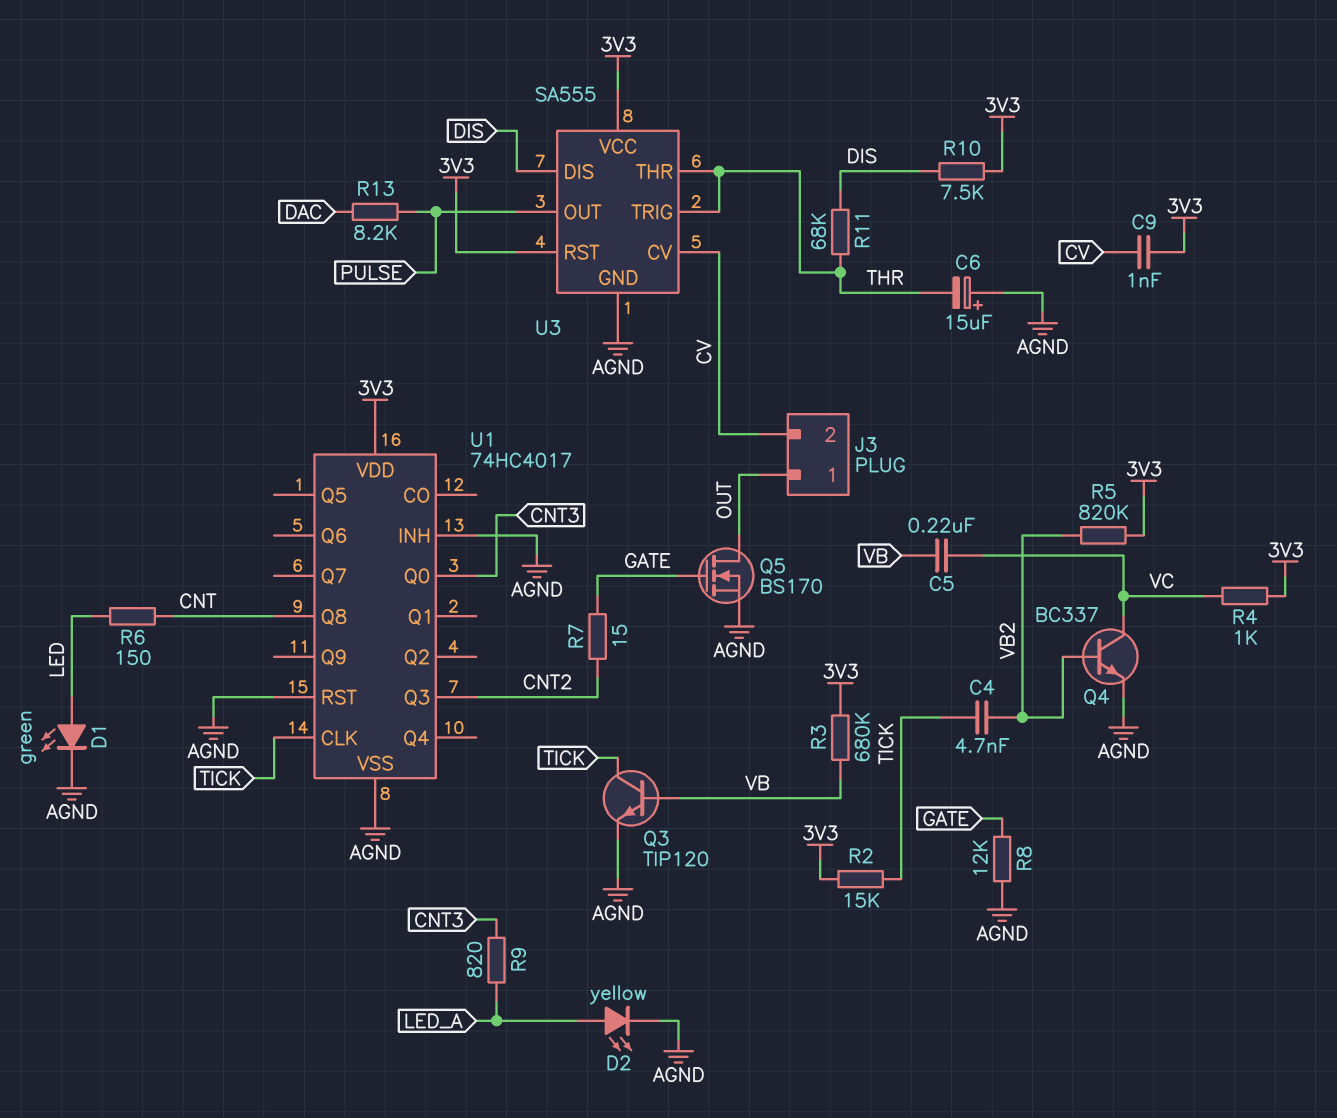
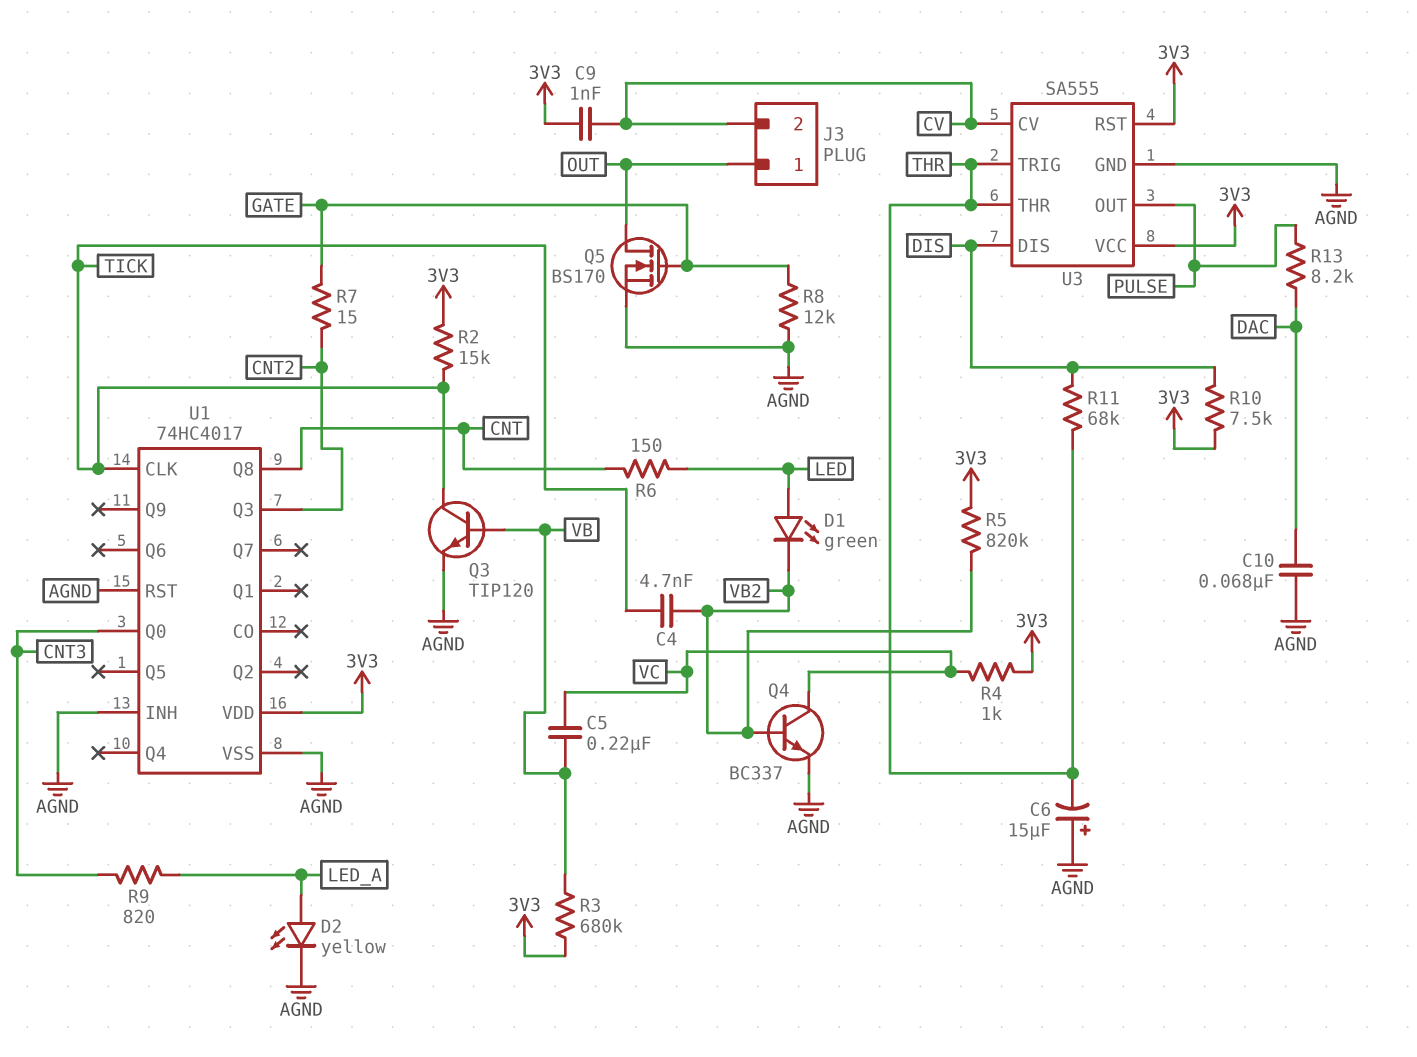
C10: none -> 68nF (AGND, DAC)
D1: LED green (A LED, K AGND) -> LED green (A LED, K VB2)

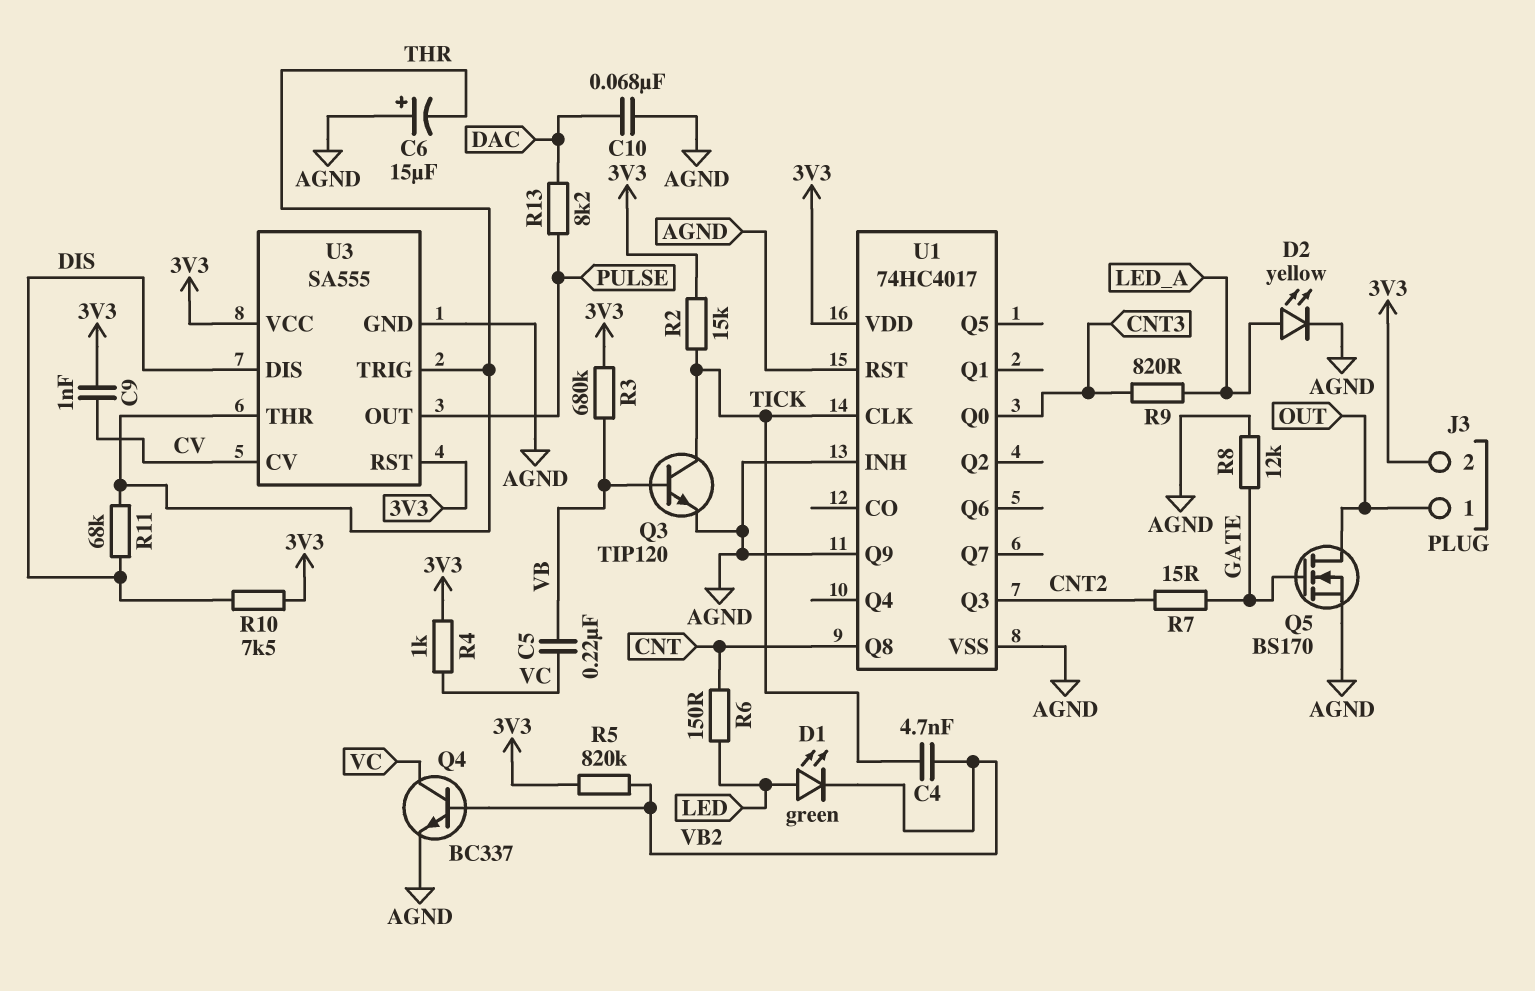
J3 pin 2: CV -> 3V3
U1 pin Q9: none -> AGND

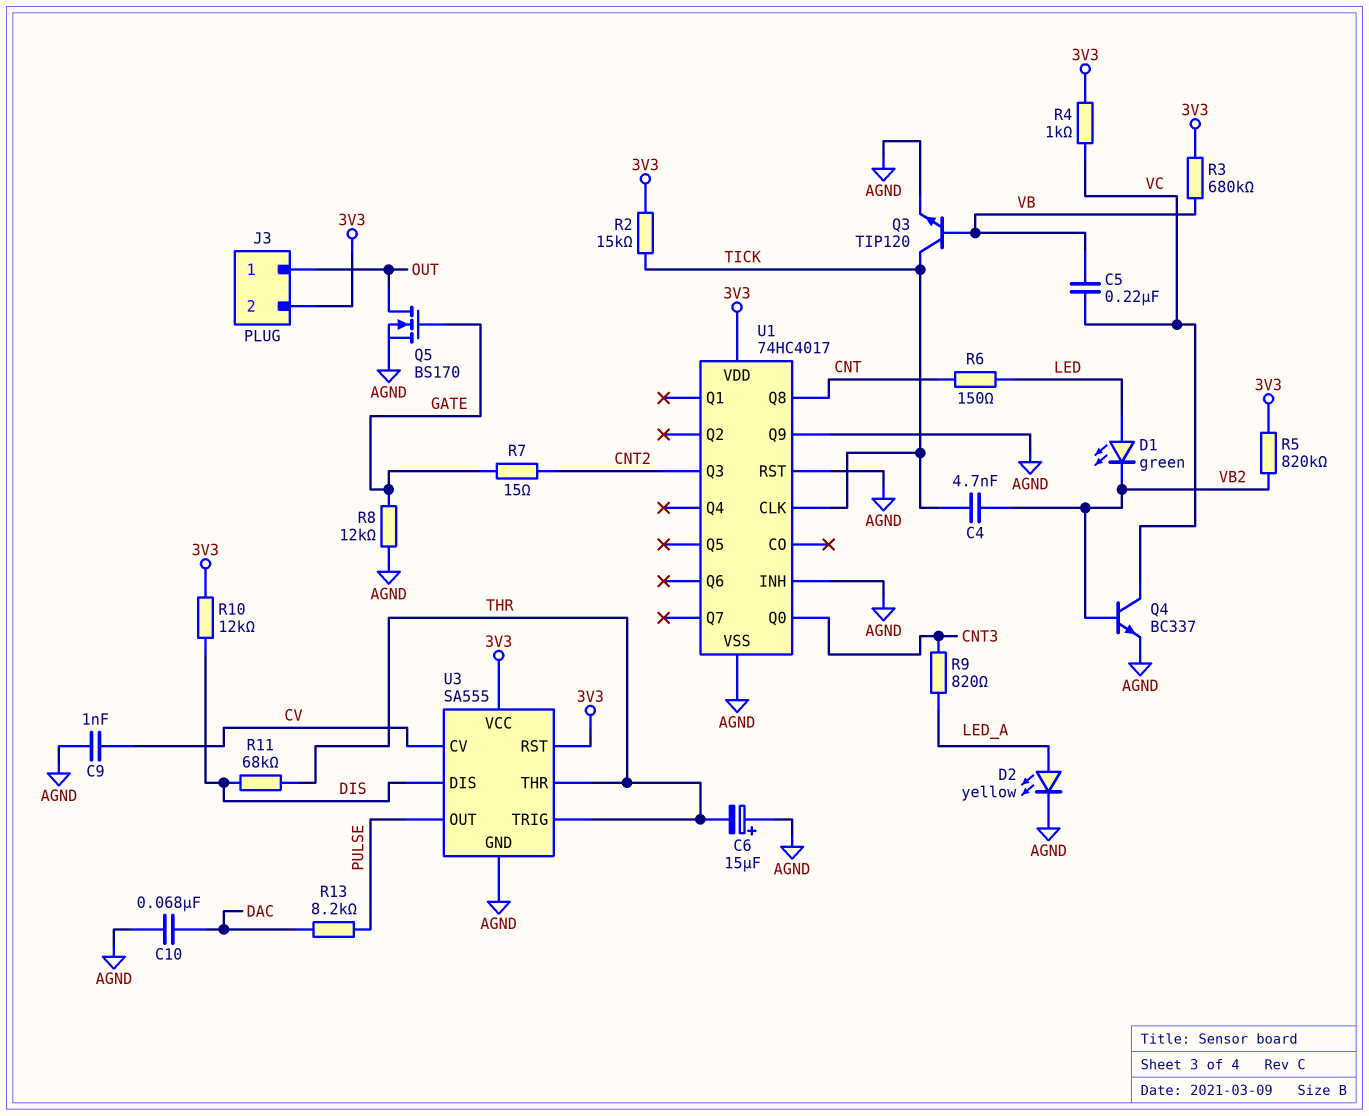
C9: 1nF (3V3, CV) -> 1nF (AGND, CV)
R10: 7.5k (3V3, DIS) -> 12k (3V3, DIS)

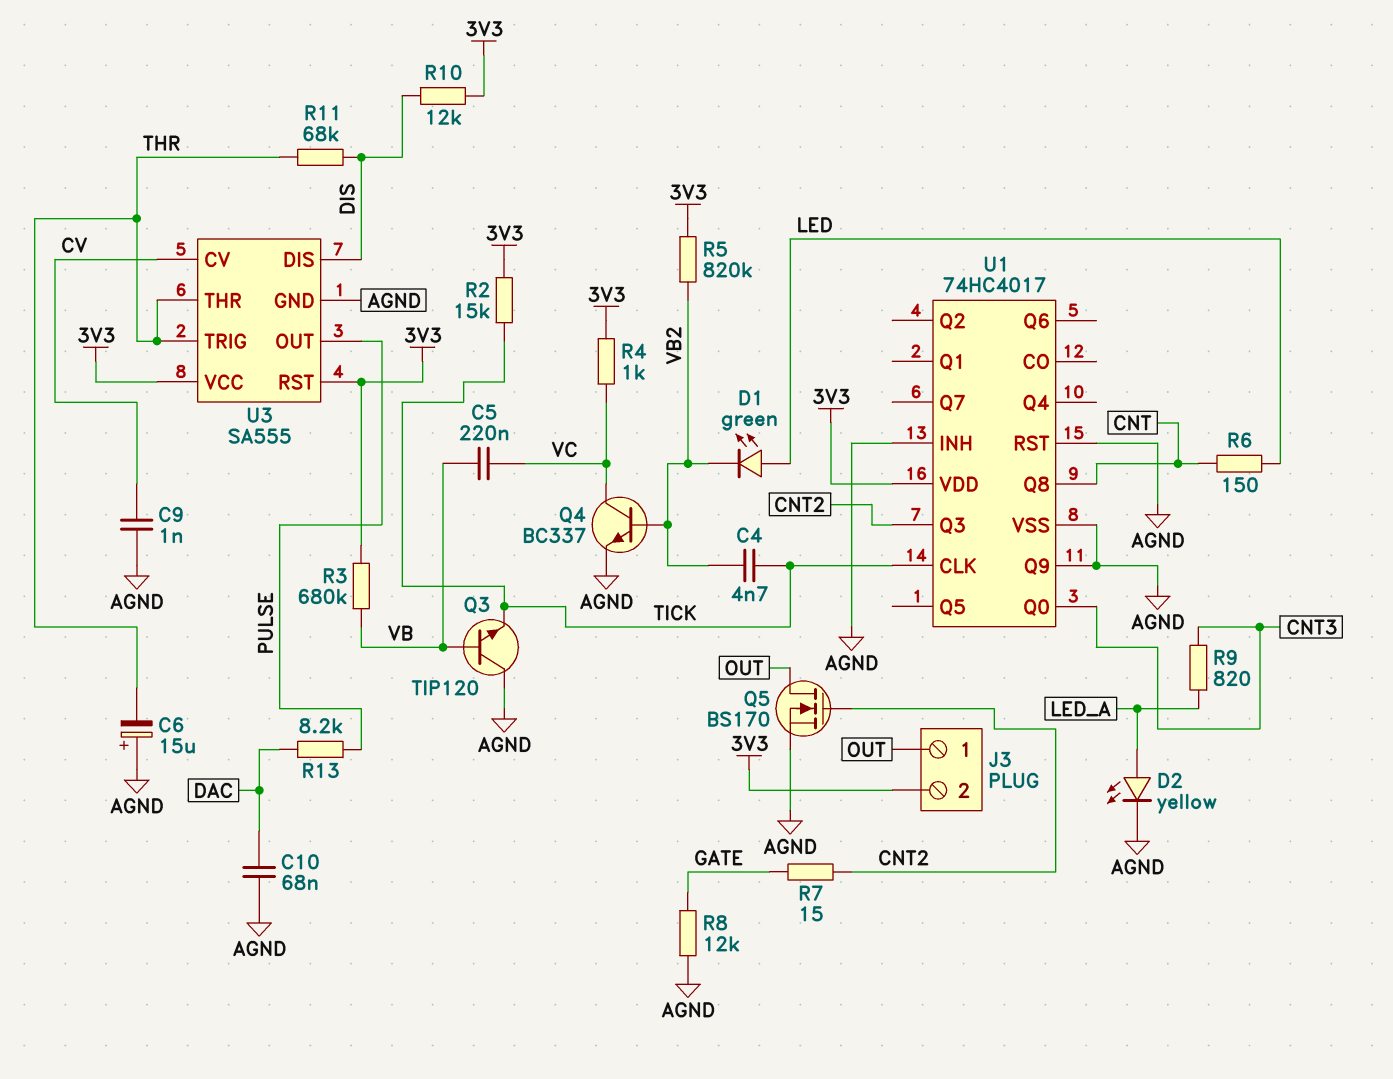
Q3: NPN TIP120 (B VB, C TICK, E AGND) -> NPN TIP120 (B VB, C AGND, E TICK)
Q5: NMOS BS170 (G GATE, D OUT, S AGND) -> NMOS BS170 (G CNT2, D OUT, S AGND)

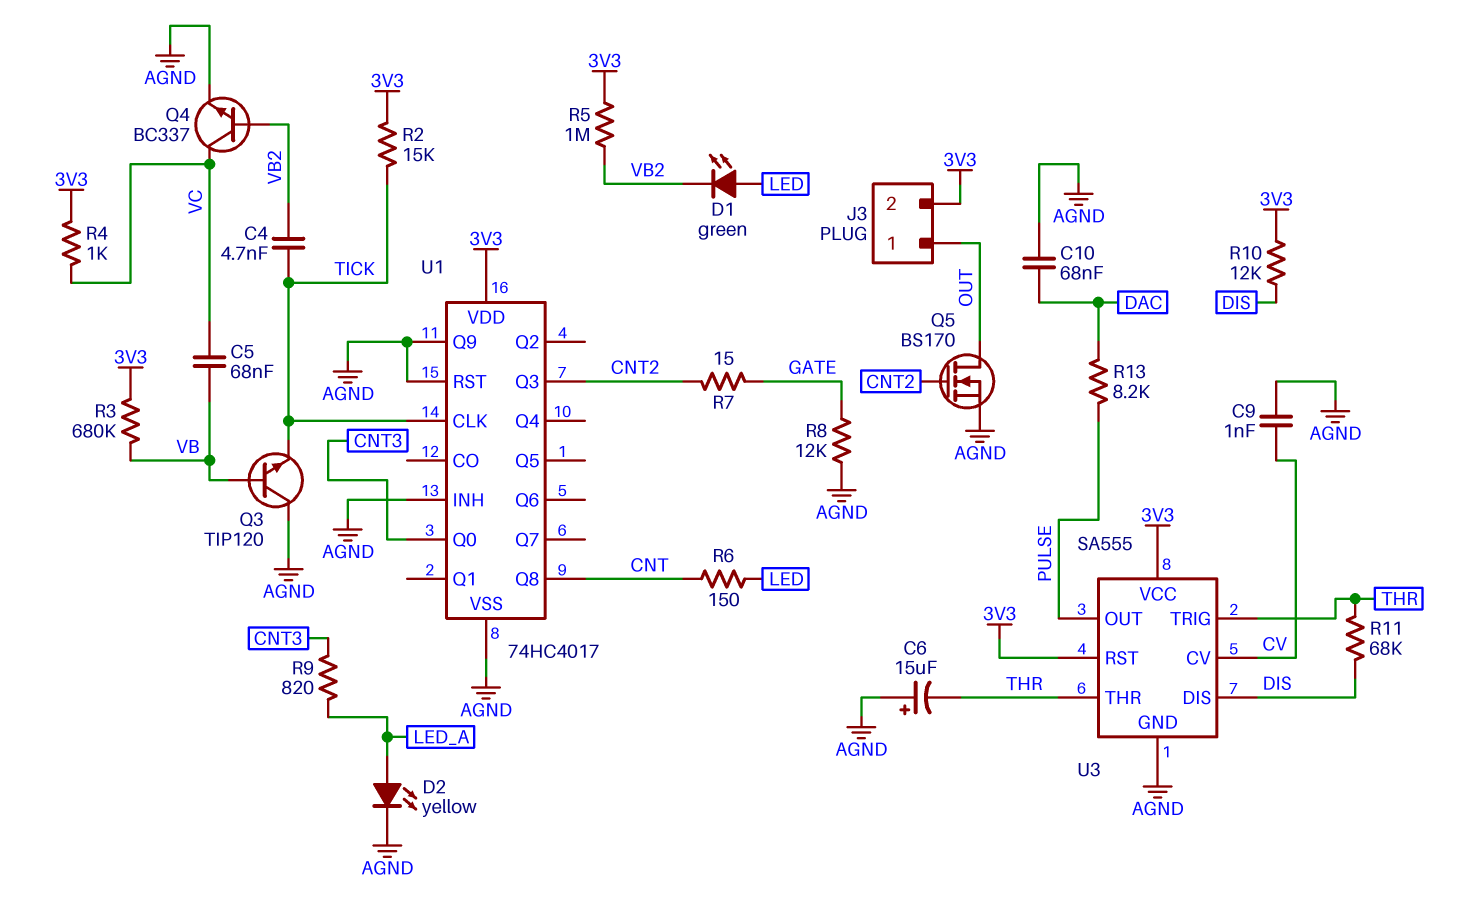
C5: 220nF (VB, VC) -> 68nF (VB, VC)
R5: 820k (3V3, VB2) -> 1M (3V3, VB2)

